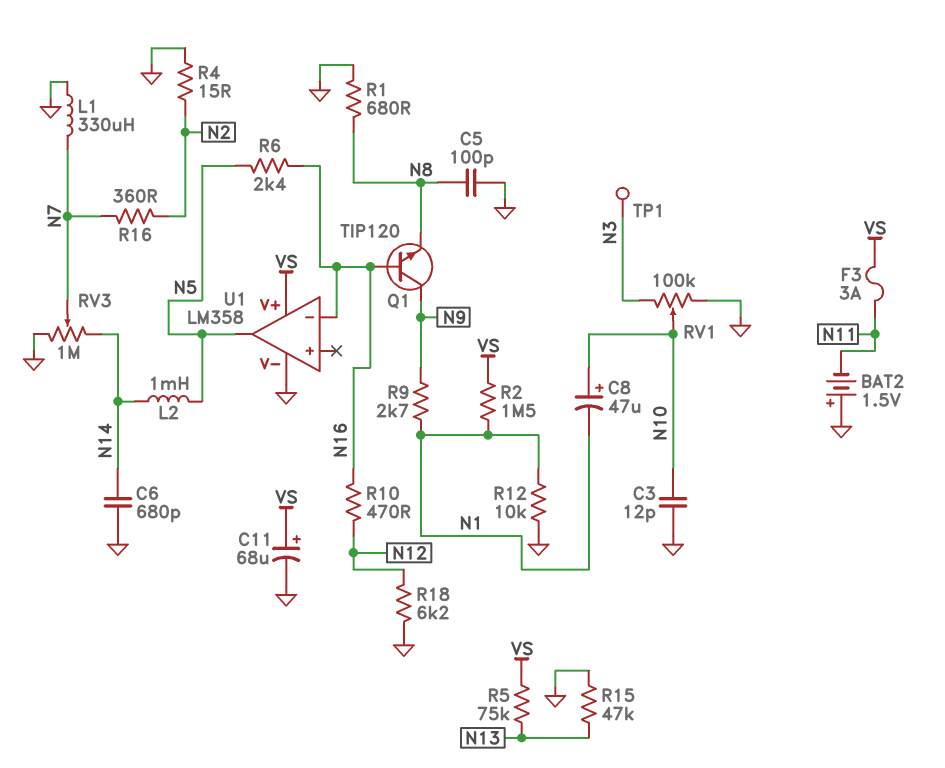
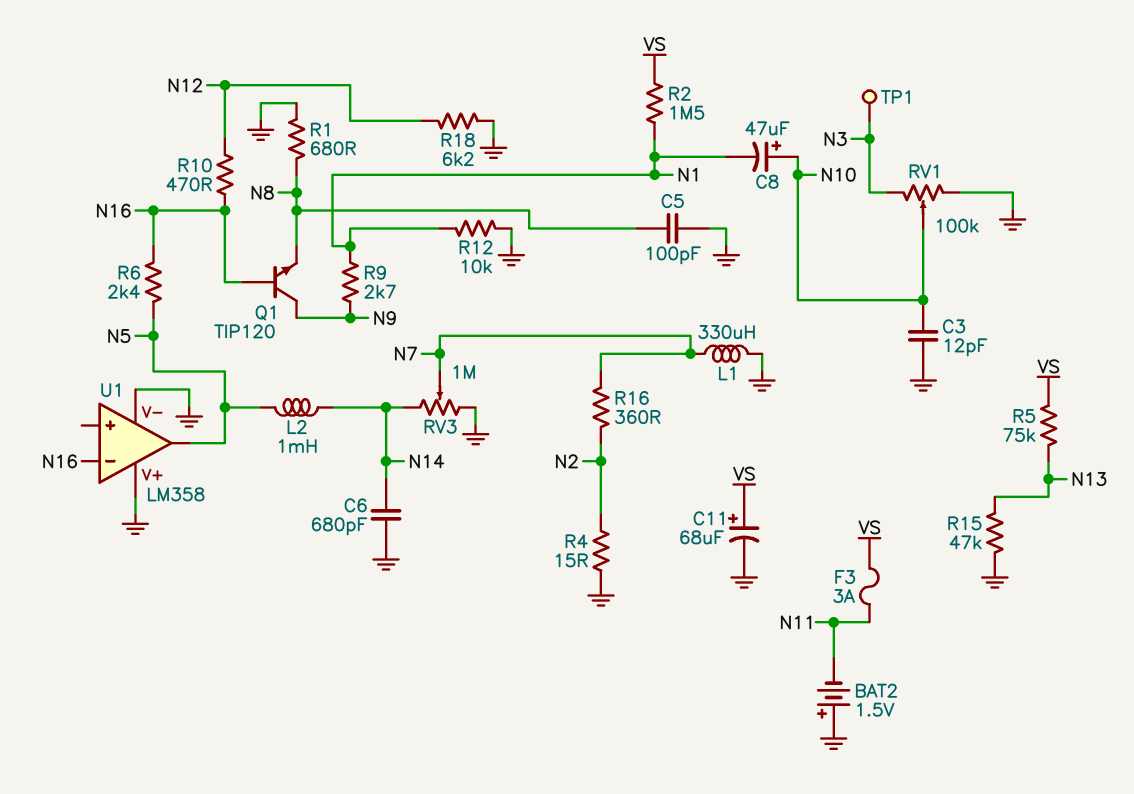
U1 pin V+: VS -> GND

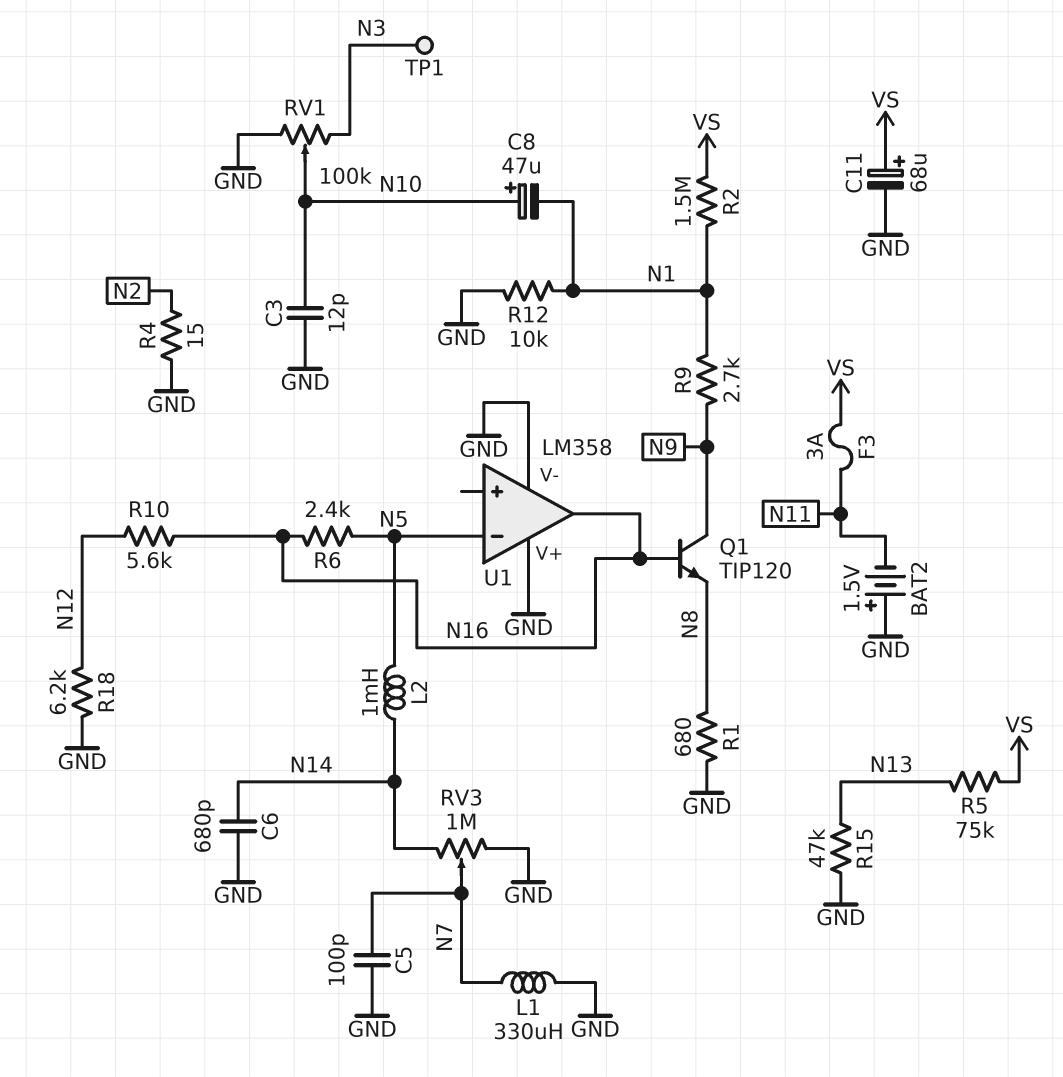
C5: 100pF (GND, N8) -> 100pF (GND, N7)
R10: 470 (N12, N16) -> 5.6k (N12, N16)
R16: 360 (N2, N7) -> none
U1 pin in-: N16 -> N5
U1 pin out: N5 -> N16

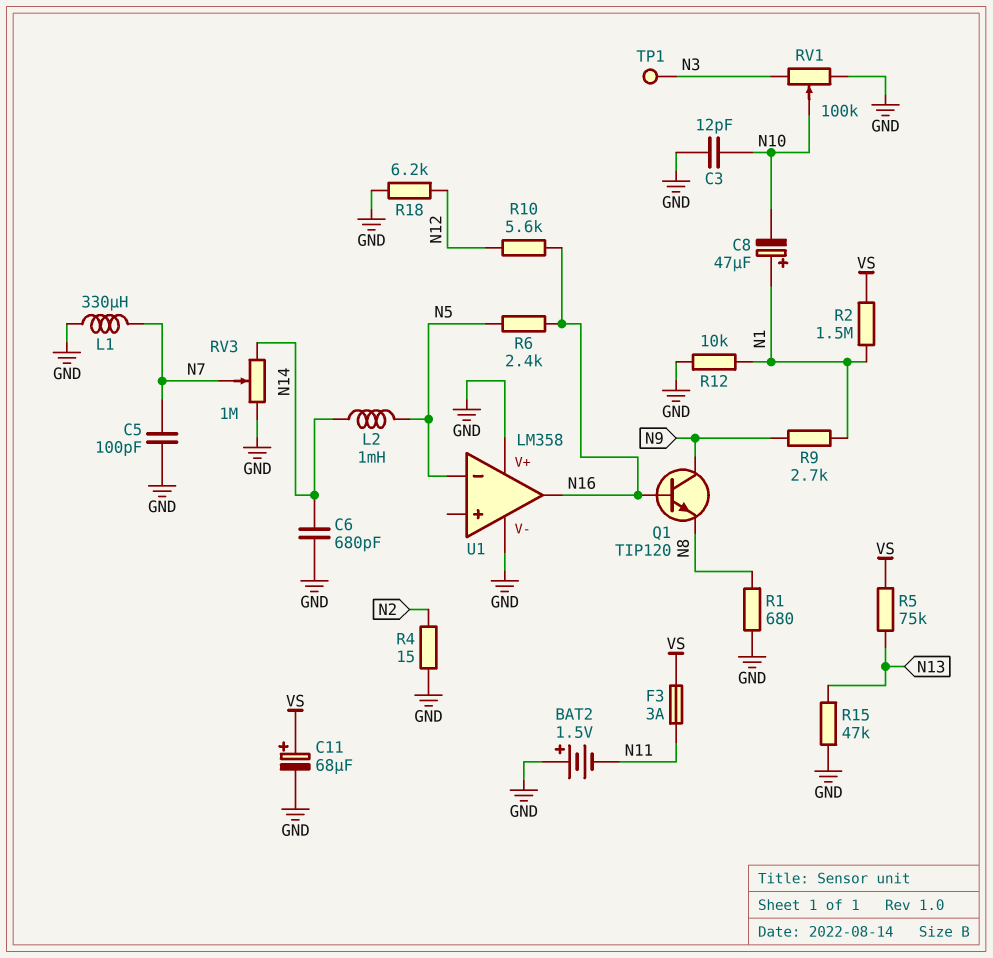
C8: 47uF (plus N10, minus N1) -> 47uF (plus N1, minus N10)

